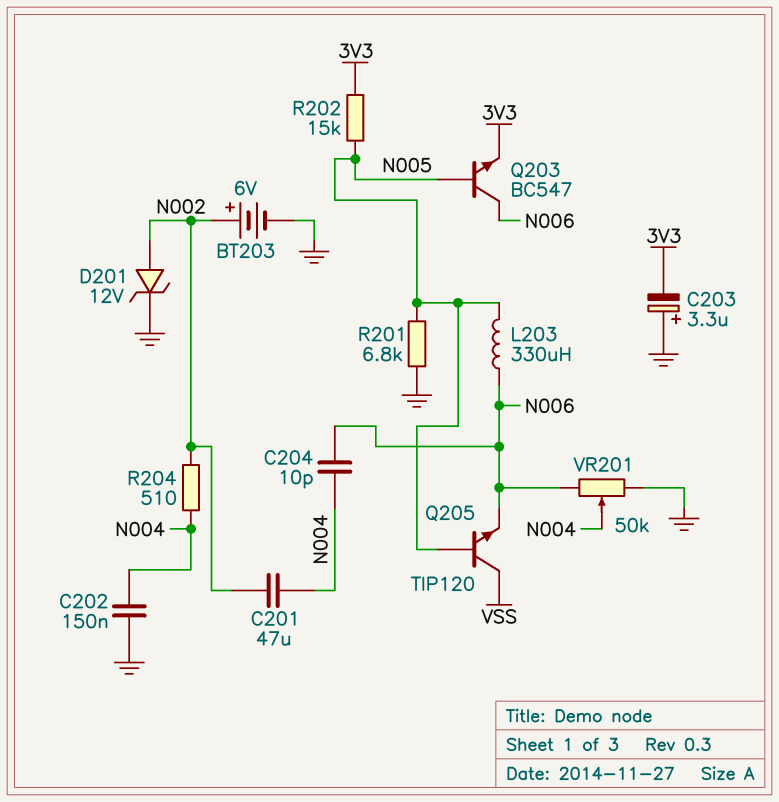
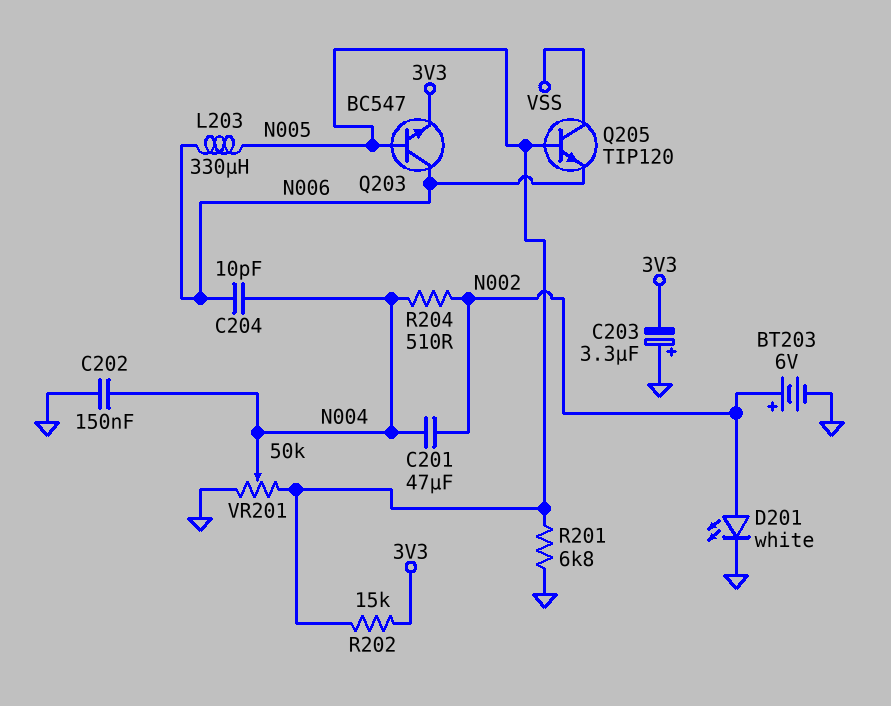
D201: zener 12V (A N002, K GND) -> LED white (A N002, K GND)
VR201: 50k (GND, N006, wiper N004) -> 50k (GND, N005, wiper N004)

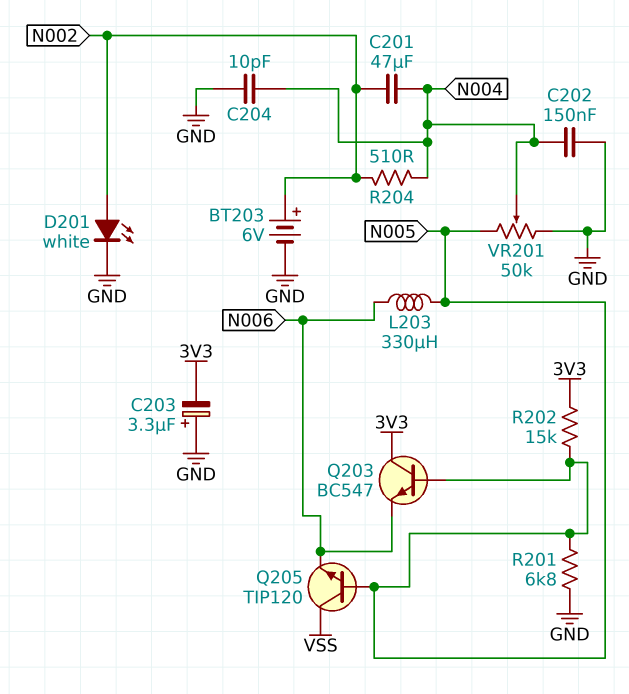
C204: 10pF (N004, N006) -> 10pF (GND, N004)
Q203: NPN BC547 (B N005, C N006, E 3V3) -> NPN BC547 (B N005, C 3V3, E N006)

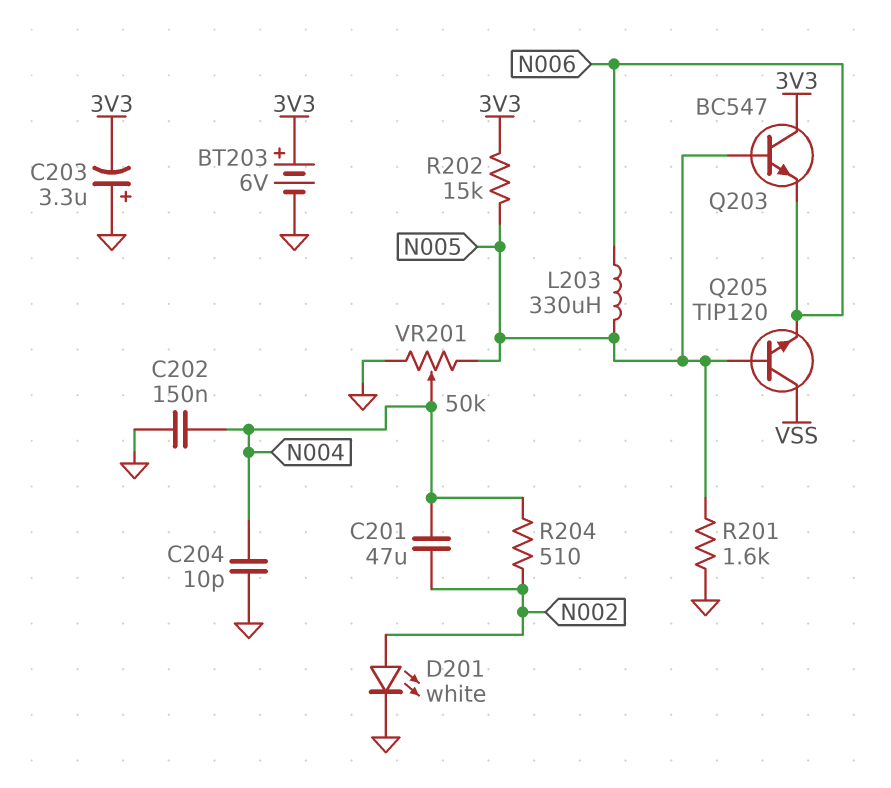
BT203: 6V (plus N002, minus GND) -> 6V (plus 3V3, minus GND)
R201: 6.8k (GND, N005) -> 1.6k (GND, N005)

